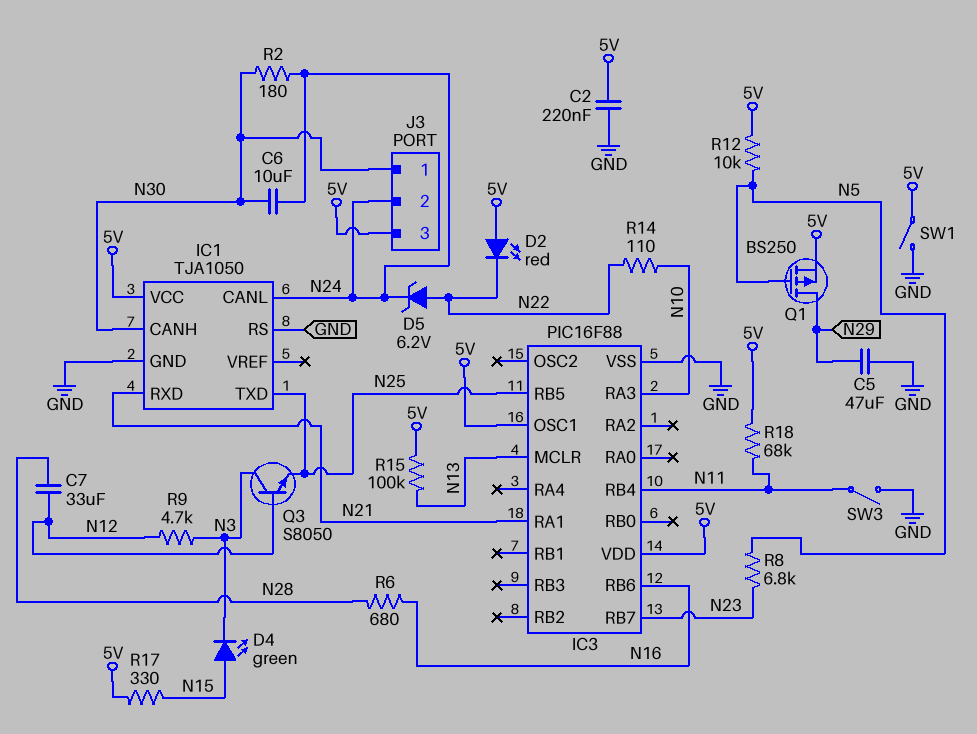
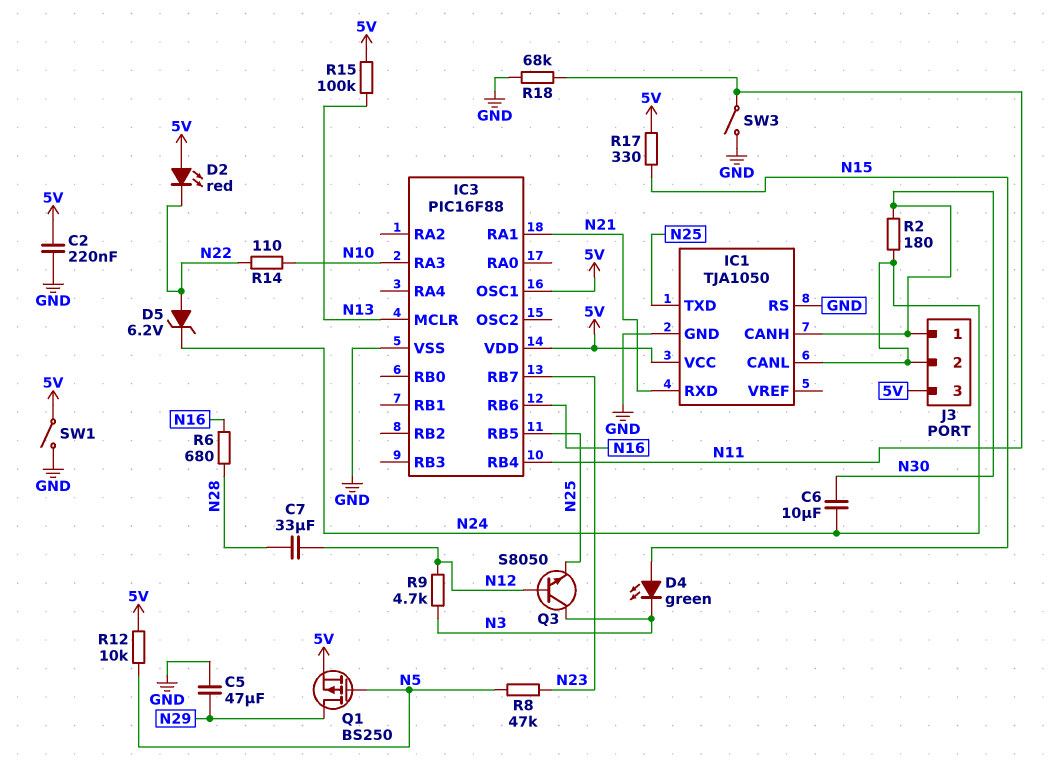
R8: 6.8k (N5, N23) -> 47k (N5, N23)
R18: 68k (5V, N11) -> 68k (GND, N11)

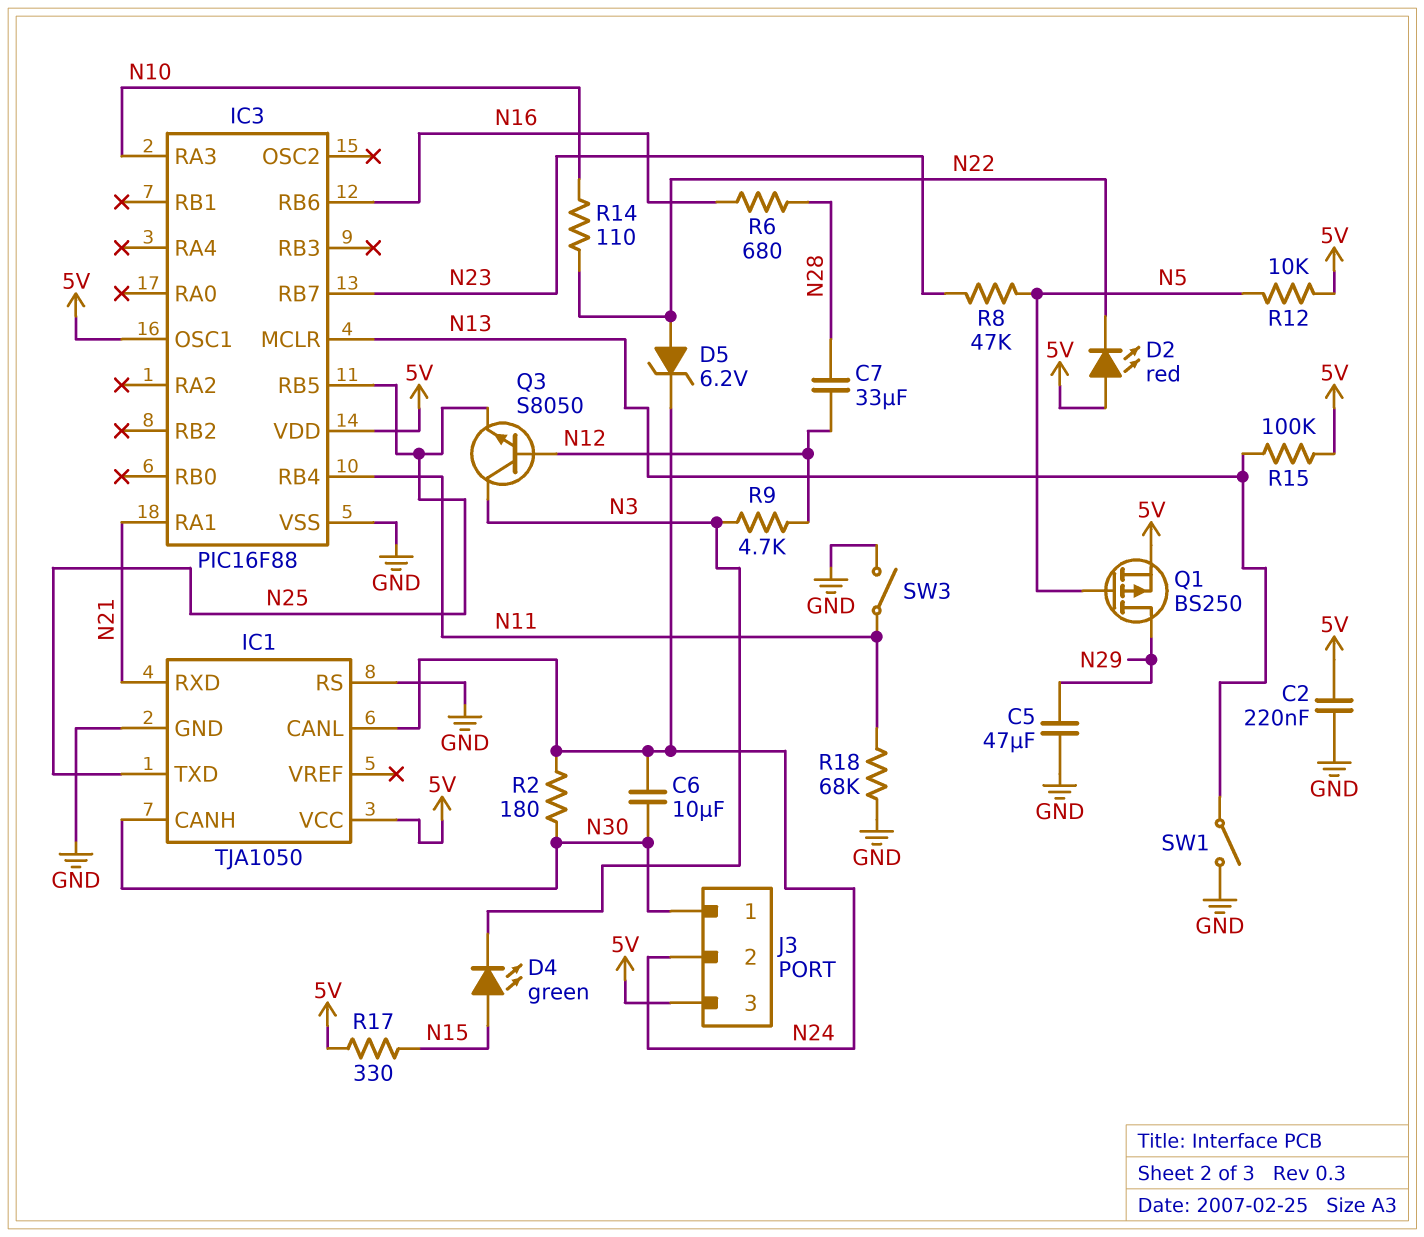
SW1: switch (5V, GND) -> switch (GND, N13)

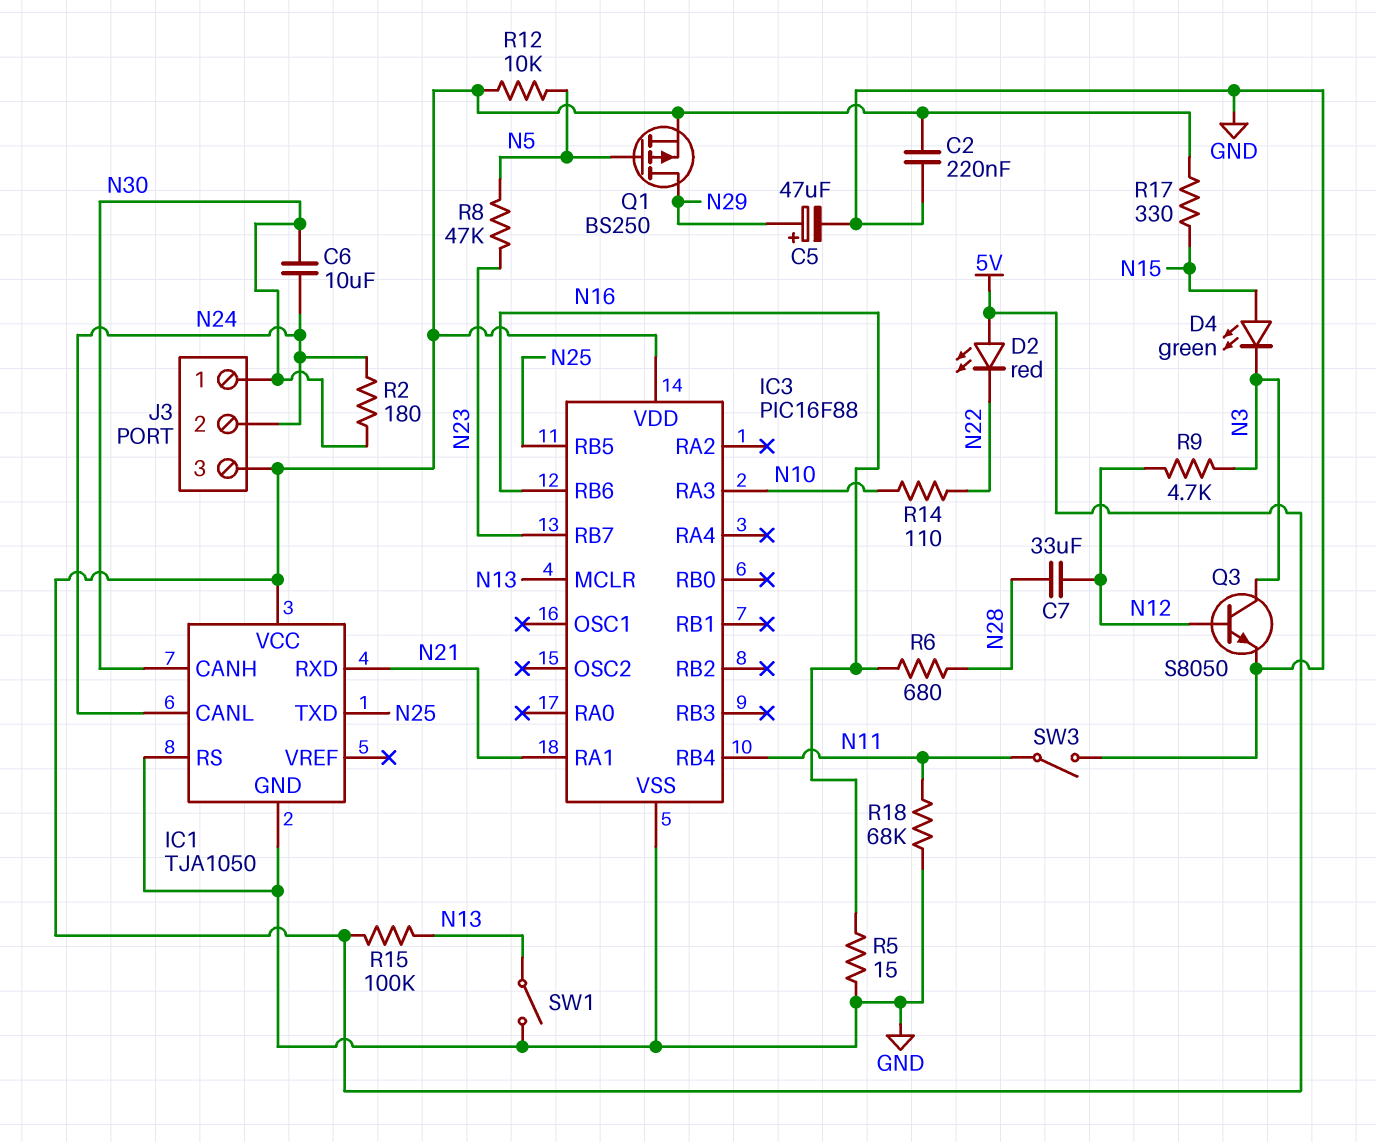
C5: 47uF (GND, N29) -> 47uF (plus N29, minus GND)
D5: zener 6.2V (A N22, K N24) -> none
IC3 pin OSC1: 5V -> none
Q3: NPN S8050 (B N12, C N3, E N25) -> NPN S8050 (B N12, C N3, E GND)
R5: none -> 15 (GND, N16)

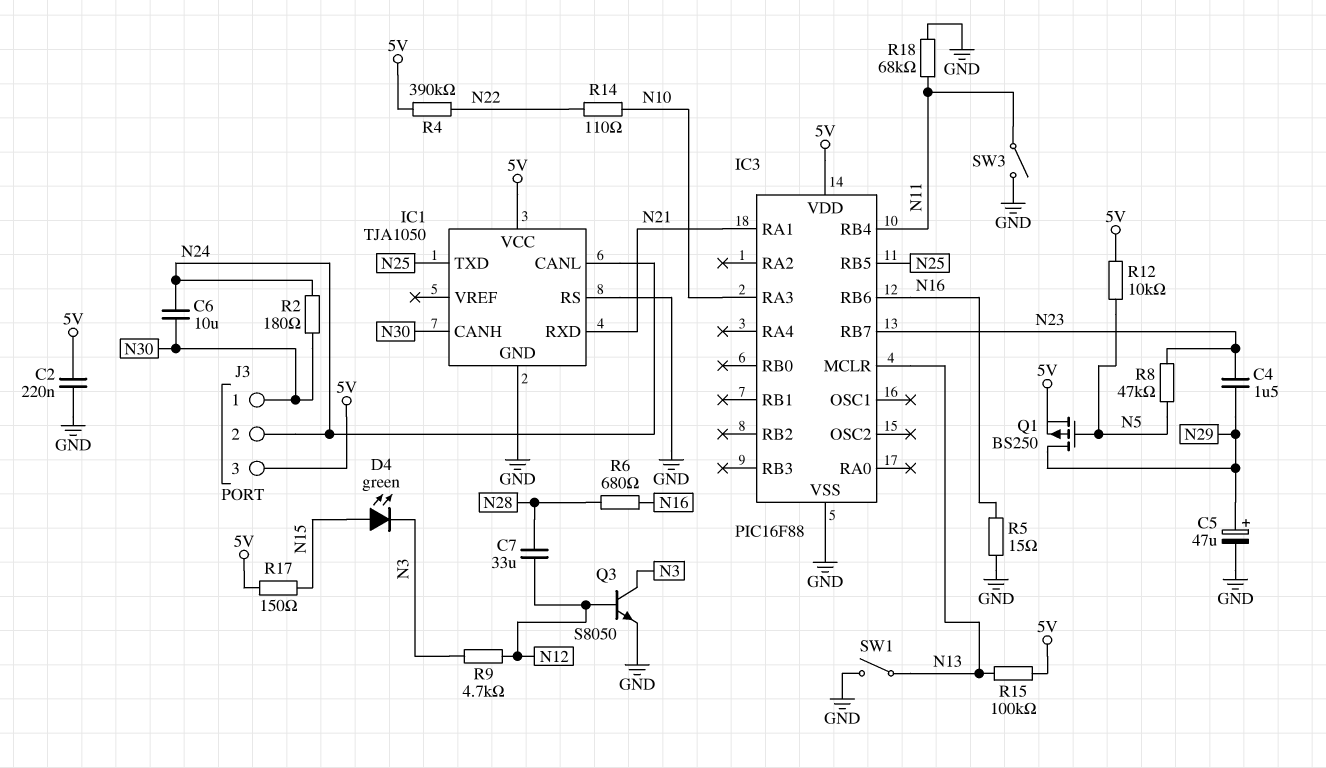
C4: none -> 1.5uF (N23, N29)
D2: LED red (A 5V, K N22) -> none
R4: none -> 390k (5V, N22)
R17: 330 (5V, N15) -> 150 (5V, N15)

